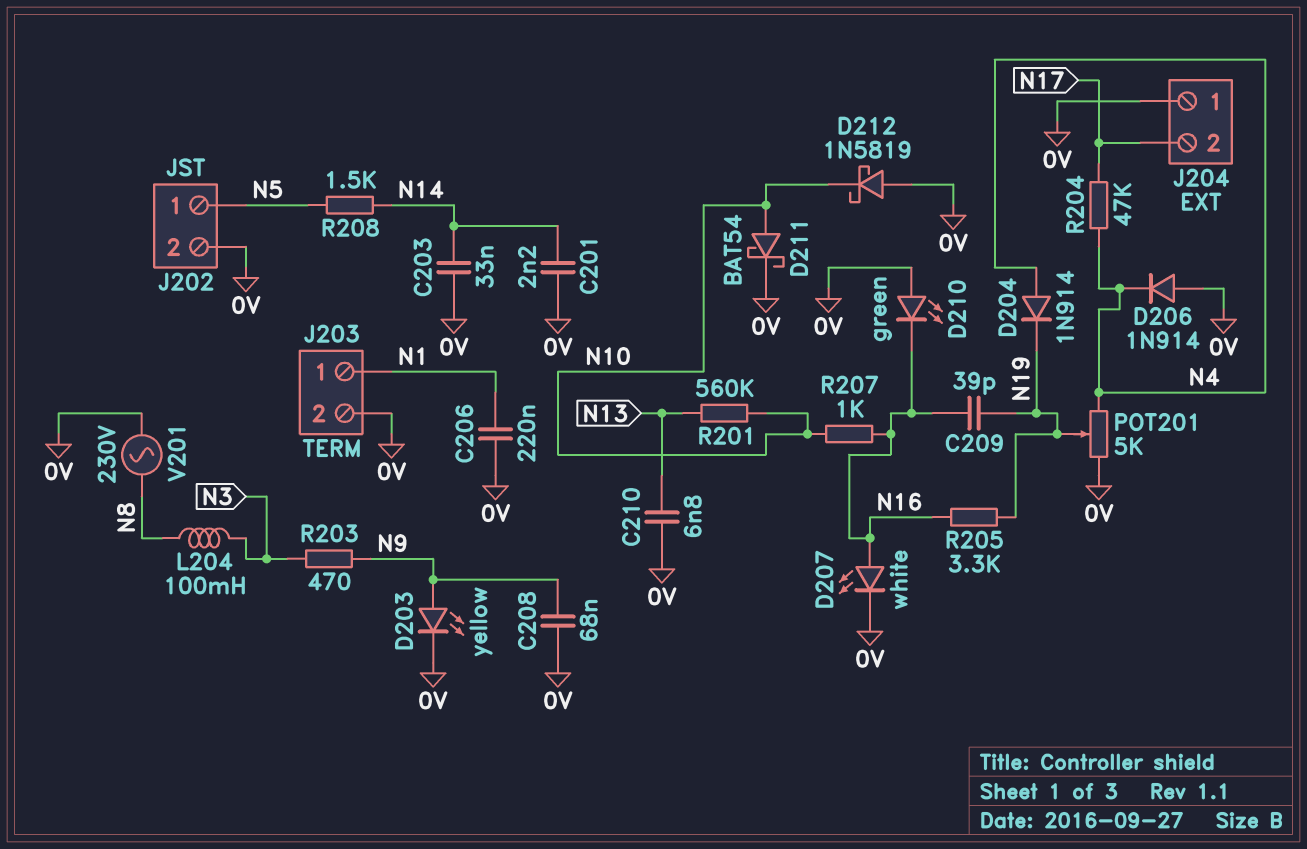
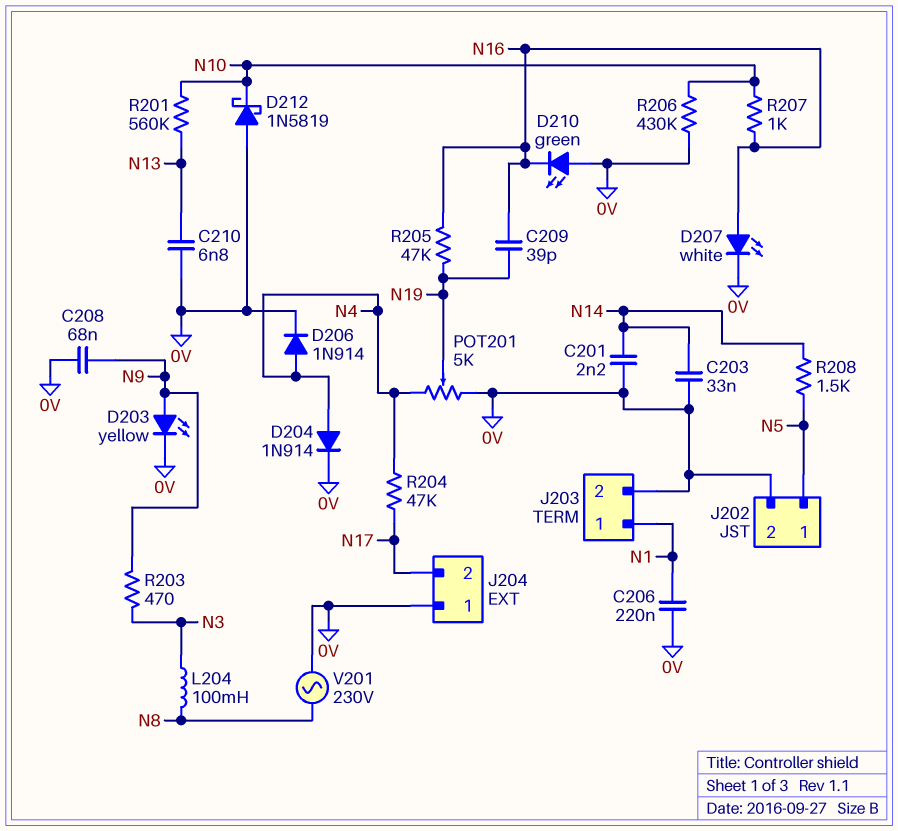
D204: diode 1N914 (A N4, K N19) -> diode 1N914 (A N4, K 0V)
D206: diode 1N914 (A 0V, K N4) -> diode 1N914 (A N4, K 0V)
D211: schottky BAT54 (A N10, K 0V) -> none
R205: 3.3k (N16, N19) -> 47k (N16, N19)
R206: none -> 430k (0V, N10)

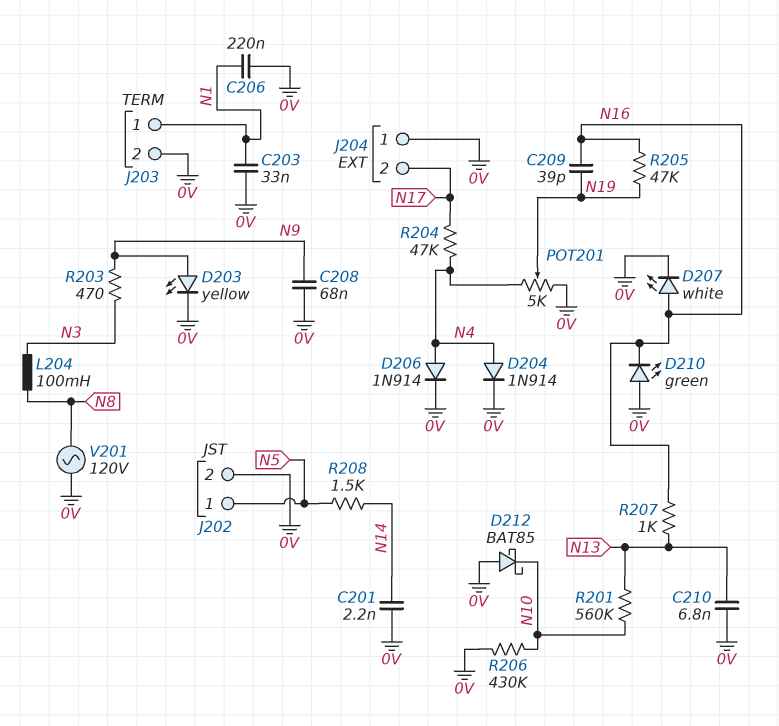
C203: 33nF (0V, N14) -> 33nF (0V, N1)
D212: schottky 1N5819 (A 0V, K N10) -> schottky BAT85 (A 0V, K N10)
R207: 1k (N10, N16) -> 1k (N13, N16)
V201: AC 230V (0V, N8) -> AC 120V (0V, N8)

